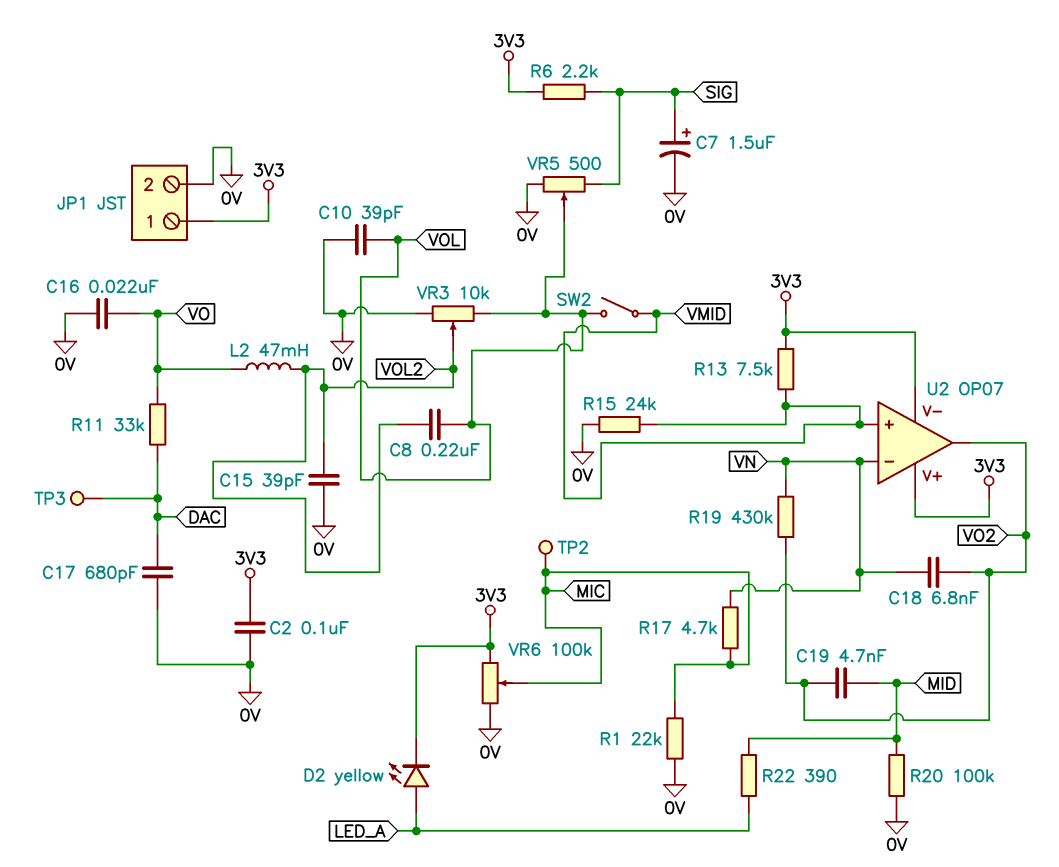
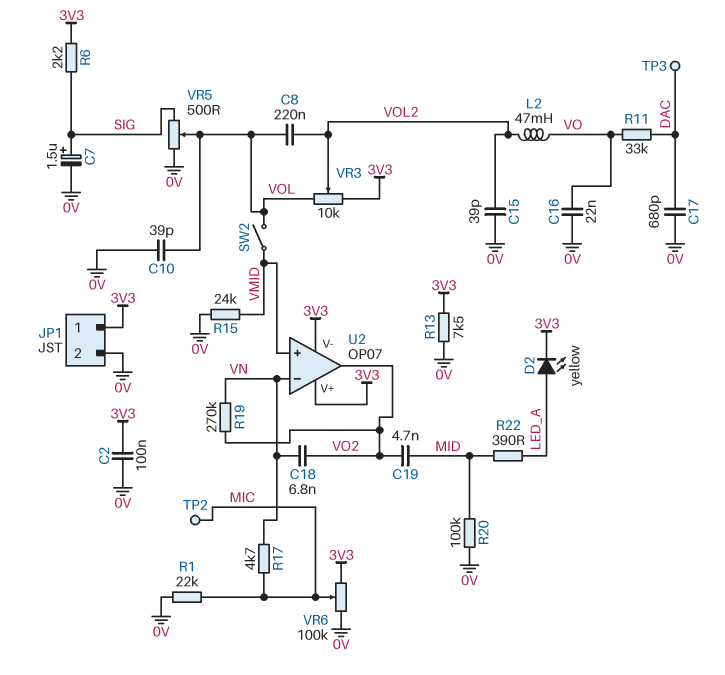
R13: 7.5k (3V3, VMID) -> 7.5k (0V, 3V3)
R19: 430k (VN, VO2) -> 270k (VN, VO2)
VR3: 10k (0V, VOL, wiper VOL2) -> 10k (3V3, VOL, wiper VOL2)

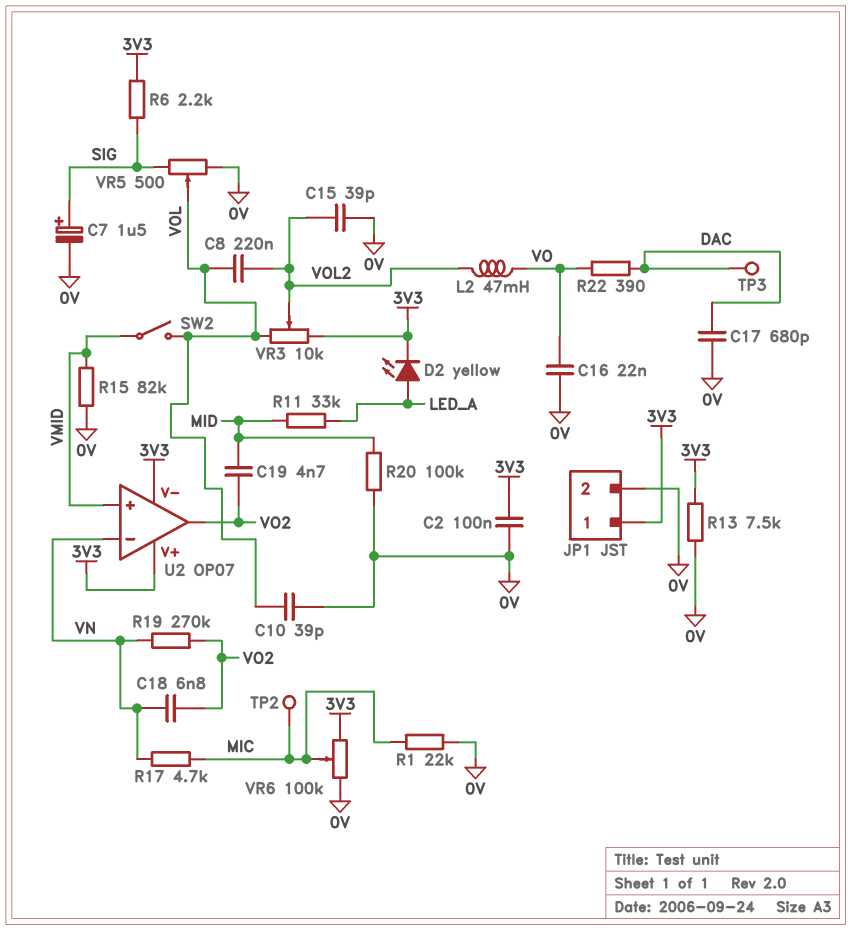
R11: 33k (DAC, VO) -> 33k (LED_A, MID)
R15: 24k (0V, VMID) -> 82k (0V, VMID)
R22: 390 (LED_A, MID) -> 390 (DAC, VO)

